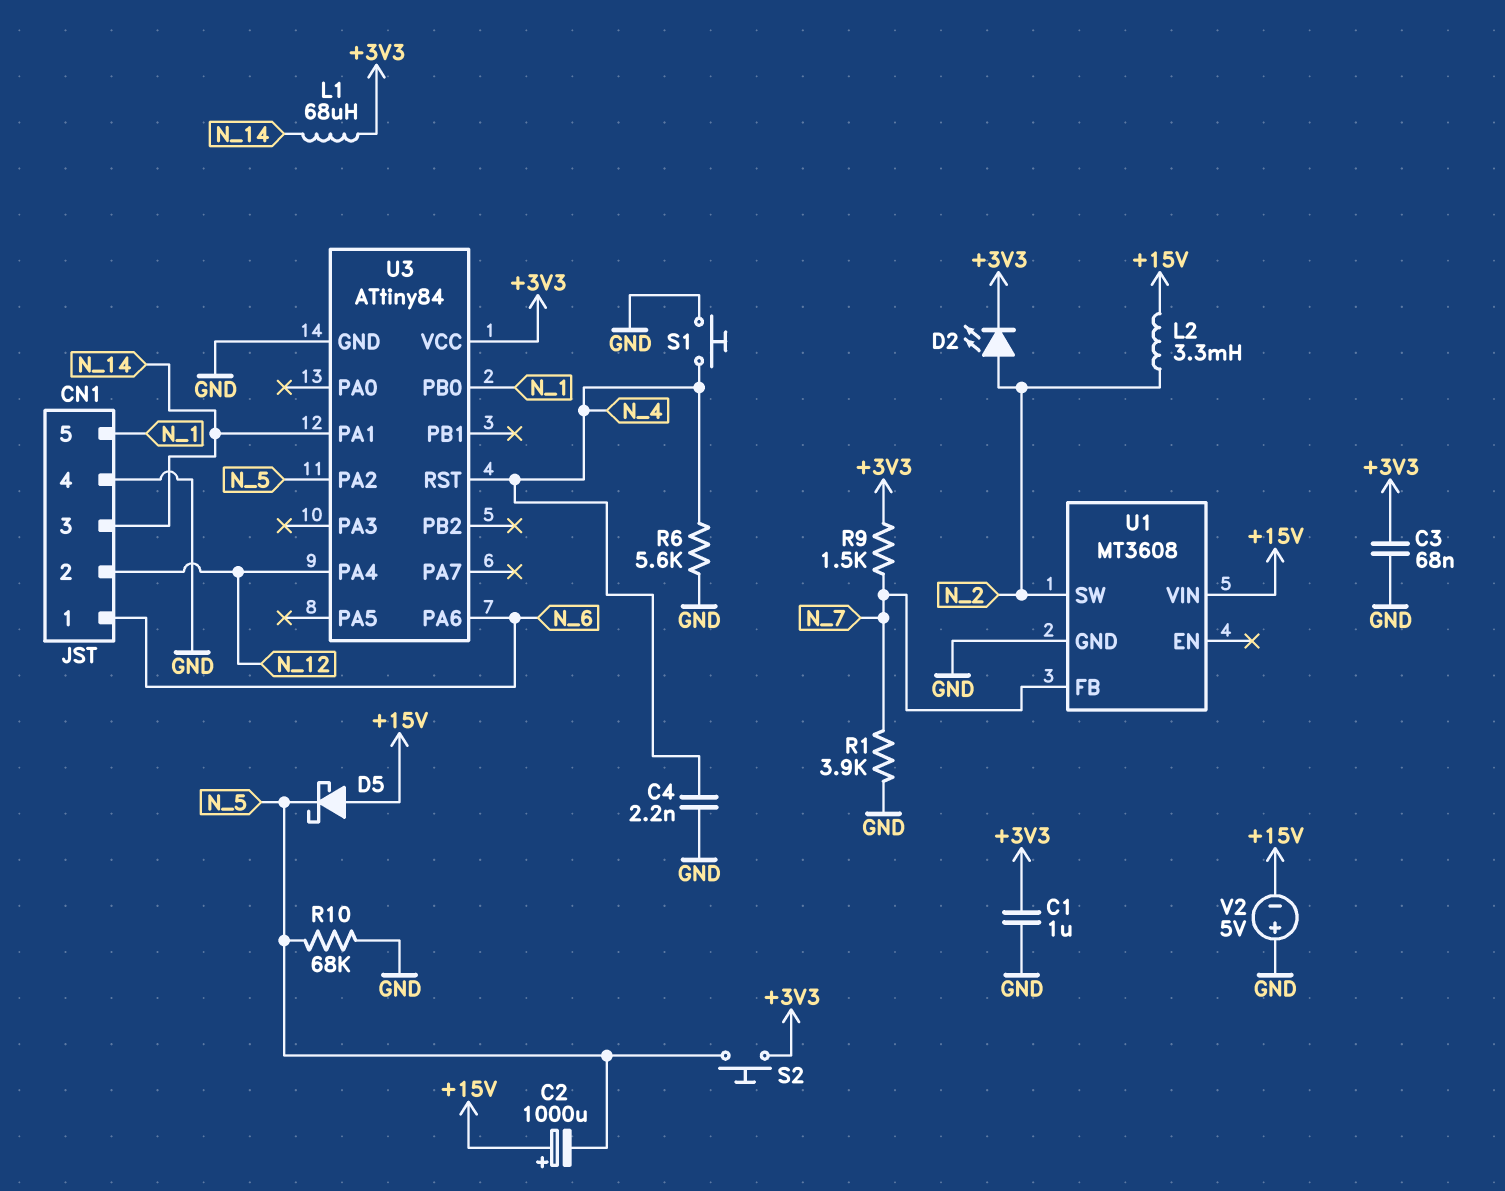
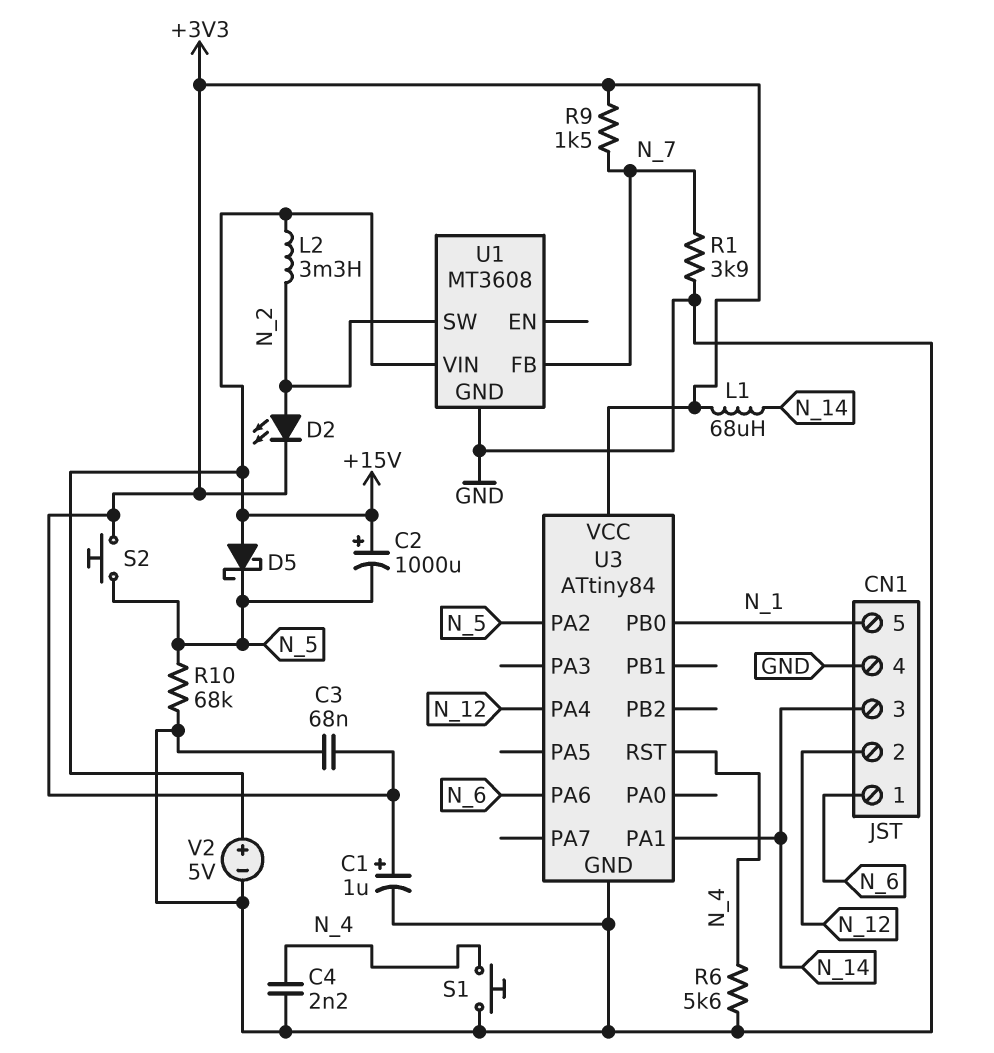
C1: 1uF (+3V3, GND) -> 1uF (plus +3V3, minus GND)
V2: 5V (plus GND, minus +15V) -> 5V (plus +15V, minus GND)

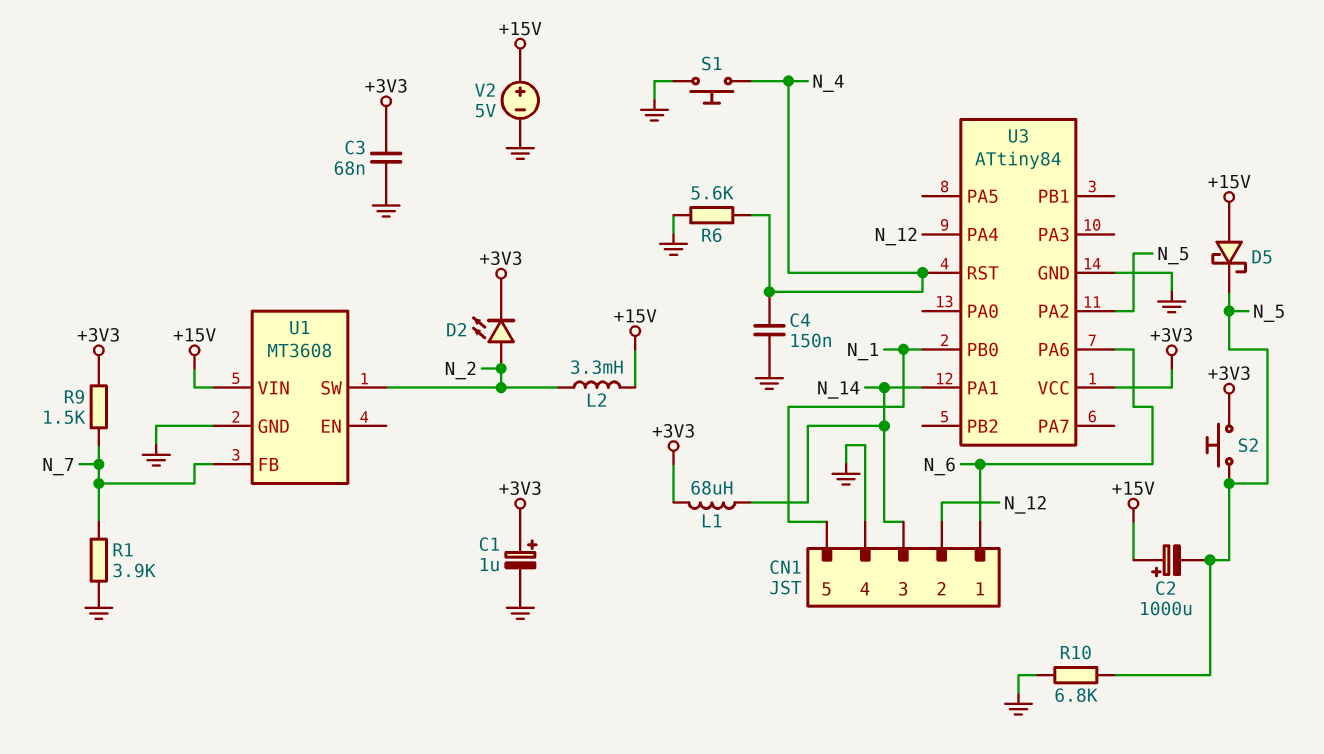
C4: 2.2nF (GND, N_4) -> 150nF (GND, N_4)
R10: 68k (GND, N_5) -> 6.8k (GND, N_5)

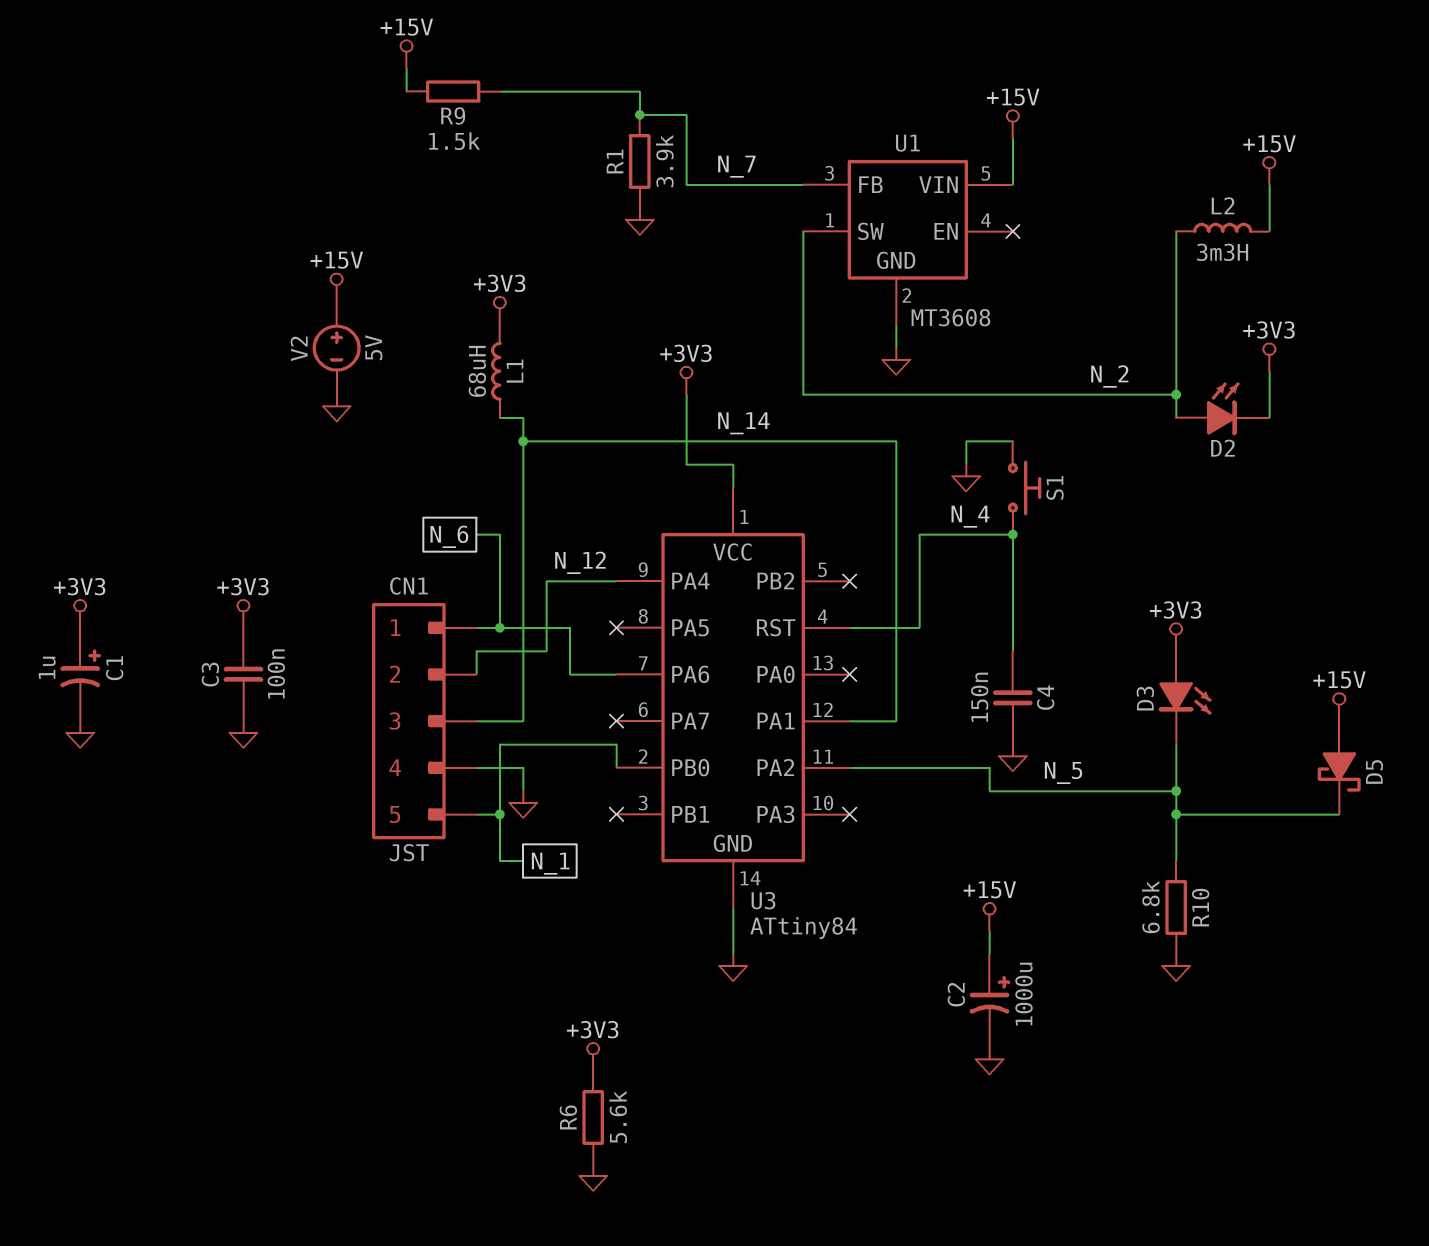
C2: 1000uF (plus +15V, minus N_5) -> 1000uF (plus +15V, minus GND)
C3: 68nF (+3V3, GND) -> 100nF (+3V3, GND)
D3: none -> LED (A +3V3, K N_5)
R6: 5.6k (GND, N_4) -> 5.6k (+3V3, GND)
R9: 1.5k (+3V3, N_7) -> 1.5k (+15V, N_7)
S2: button (+3V3, N_5) -> none

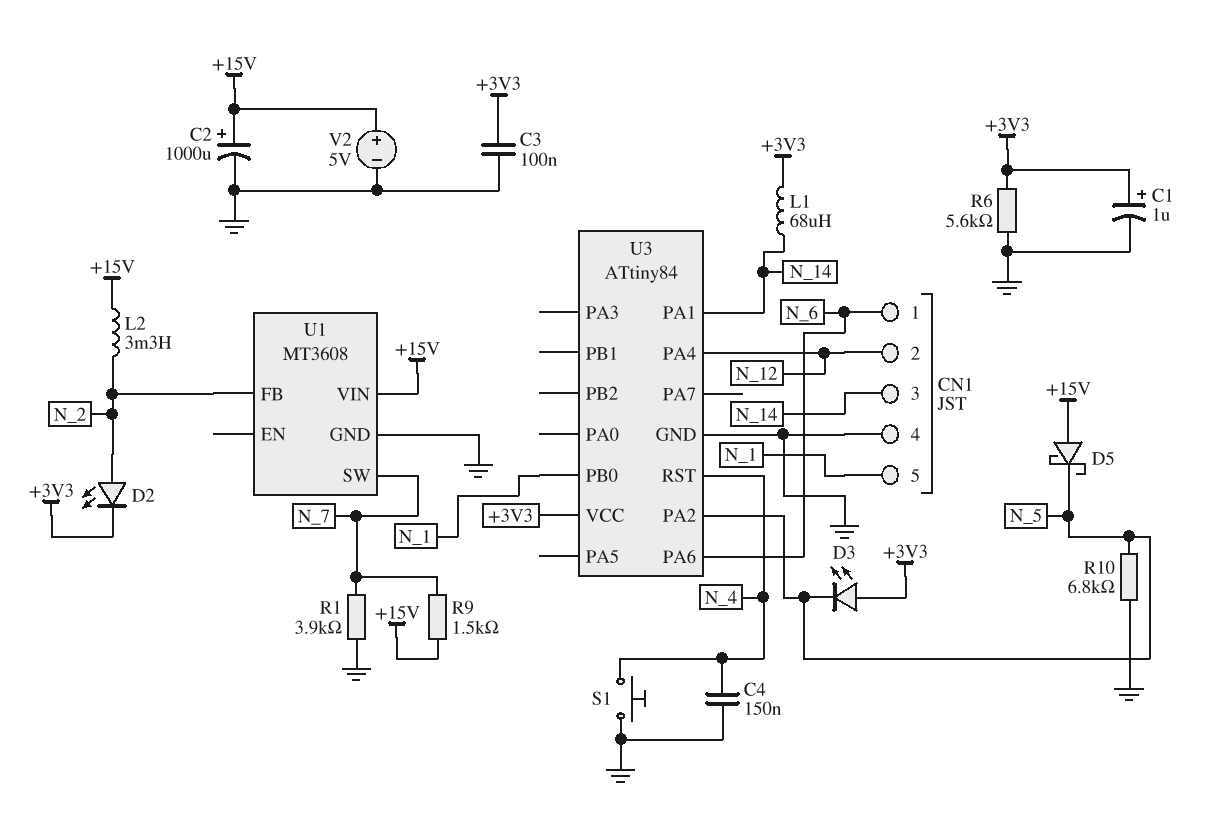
U1 pin FB: N_7 -> N_2
U1 pin SW: N_2 -> N_7

